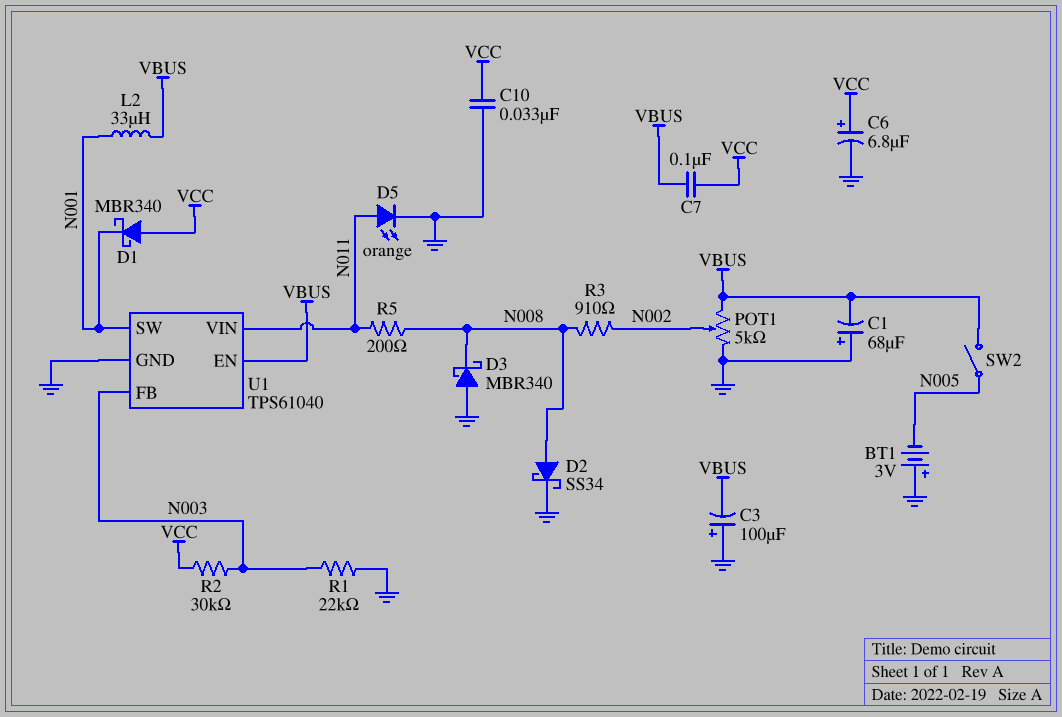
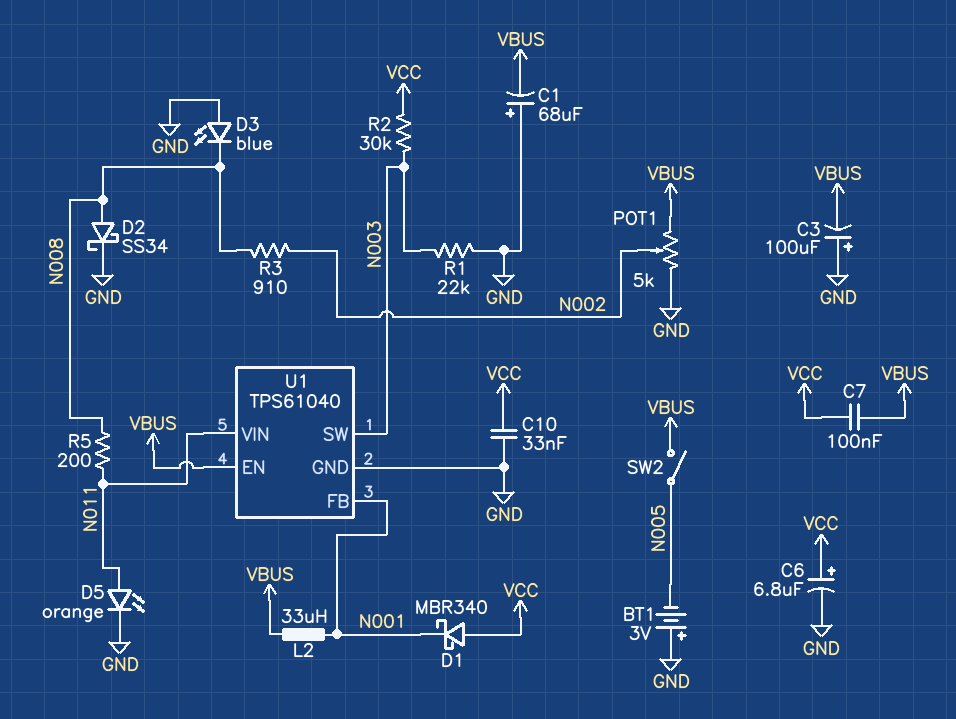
D3: schottky MBR340 (A GND, K N008) -> LED blue (A GND, K N008)
U1 pin FB: N003 -> N001
U1 pin SW: N001 -> N003

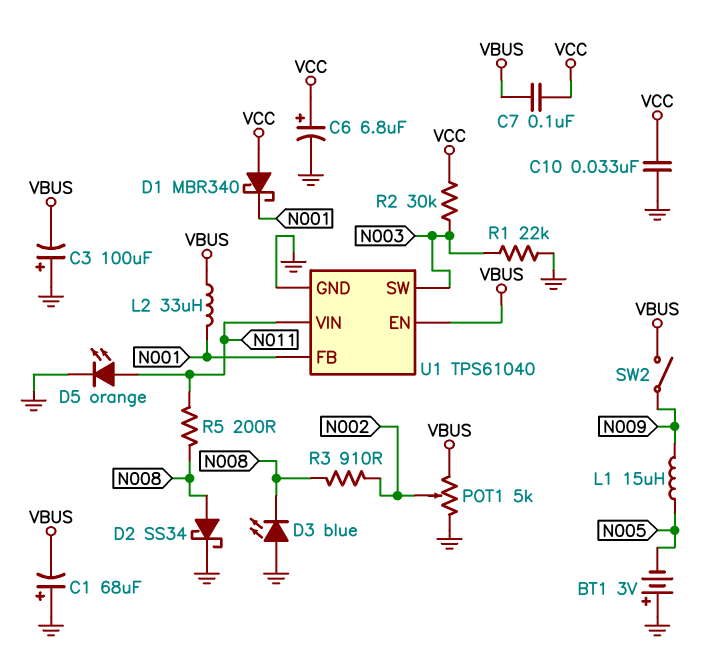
L1: none -> 15uH (N005, N009)
SW2: switch (N005, VBUS) -> switch (N009, VBUS)

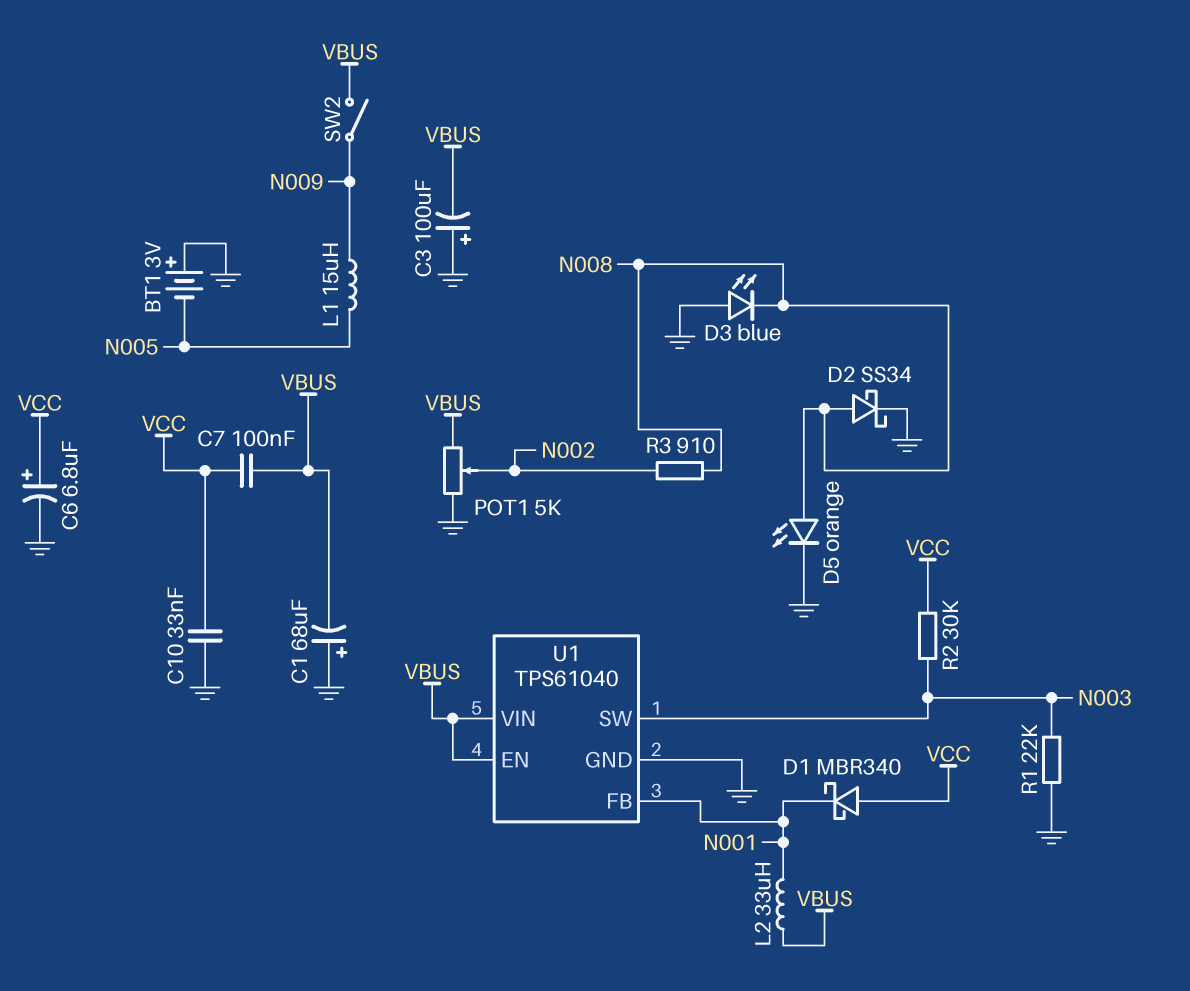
D5: LED orange (A N011, K GND) -> LED orange (A N008, K GND)
R5: 200 (N008, N011) -> none
U1 pin VIN: N011 -> VBUS

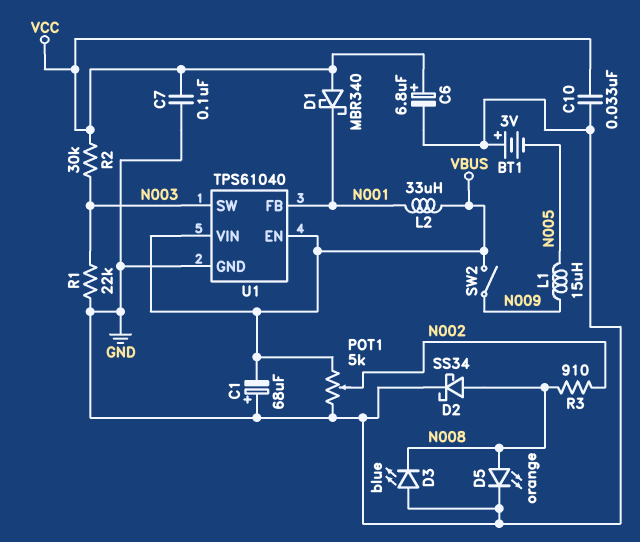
C3: 100uF (plus GND, minus VBUS) -> none
C7: 100nF (VBUS, VCC) -> 100nF (GND, VCC)

